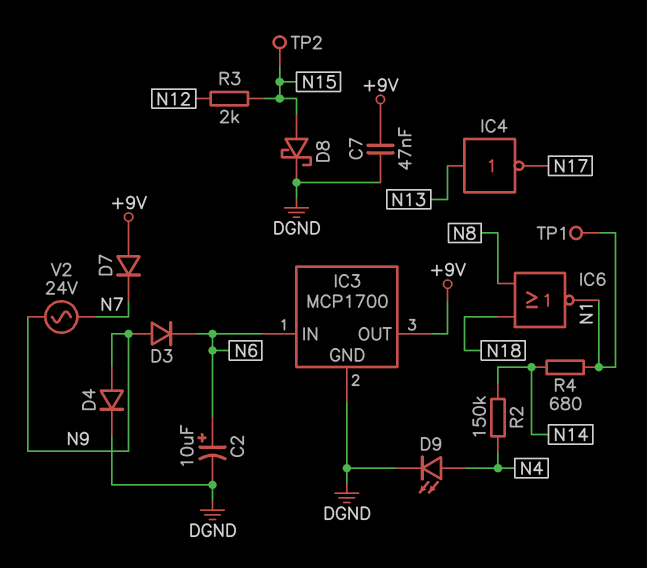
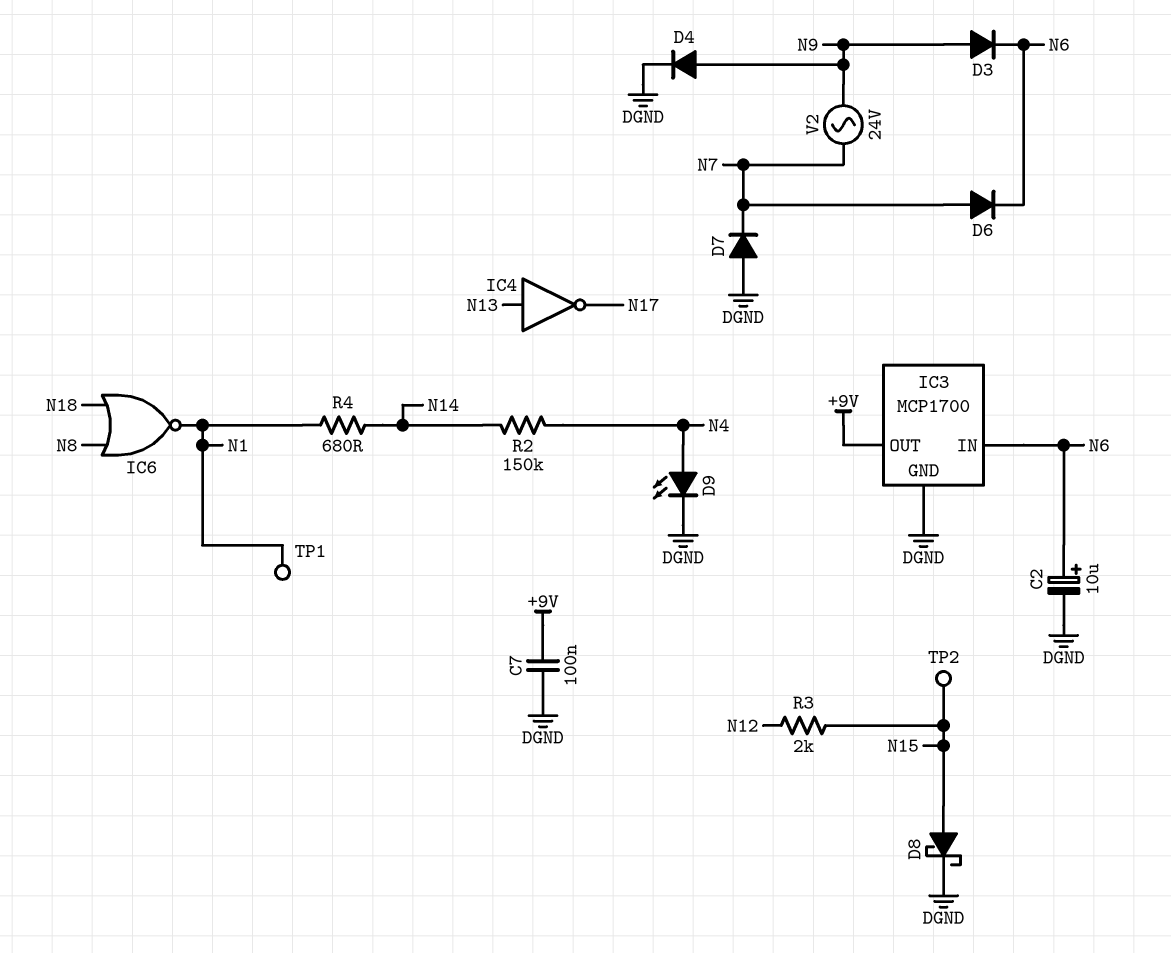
C7: 47nF (+9V, DGND) -> 100nF (+9V, DGND)
D6: none -> diode (A N7, K N6)
D7: diode (A +9V, K N7) -> diode (A DGND, K N7)

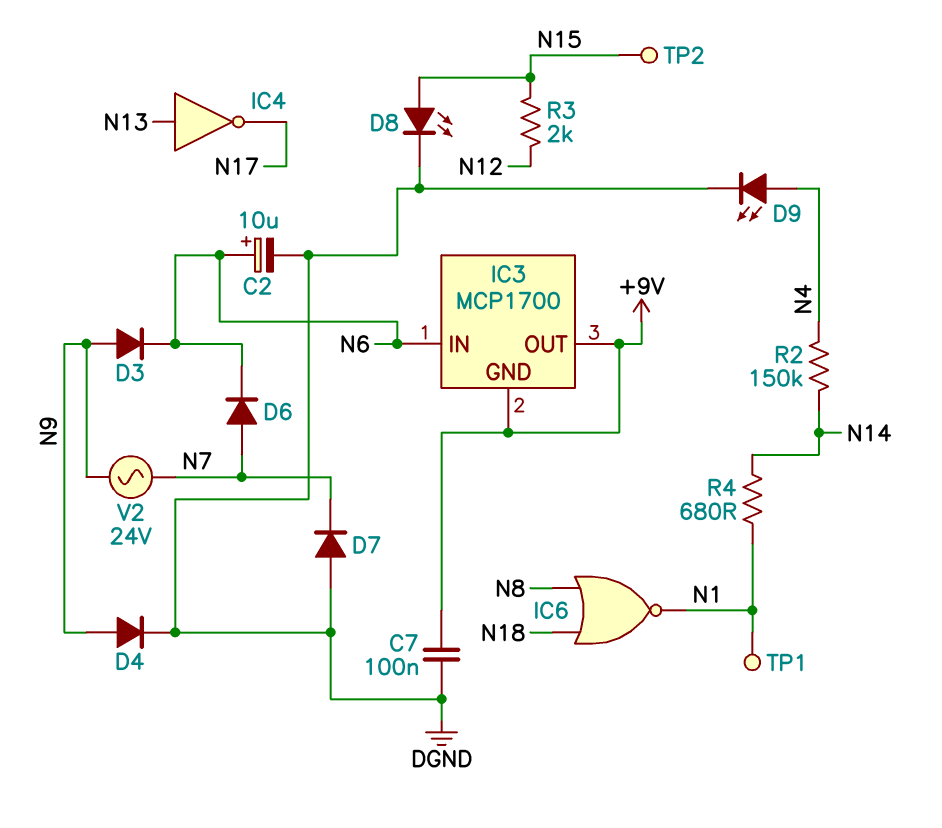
D8: schottky (A N15, K DGND) -> LED (A N15, K DGND)
IC3 pin GND: DGND -> +9V

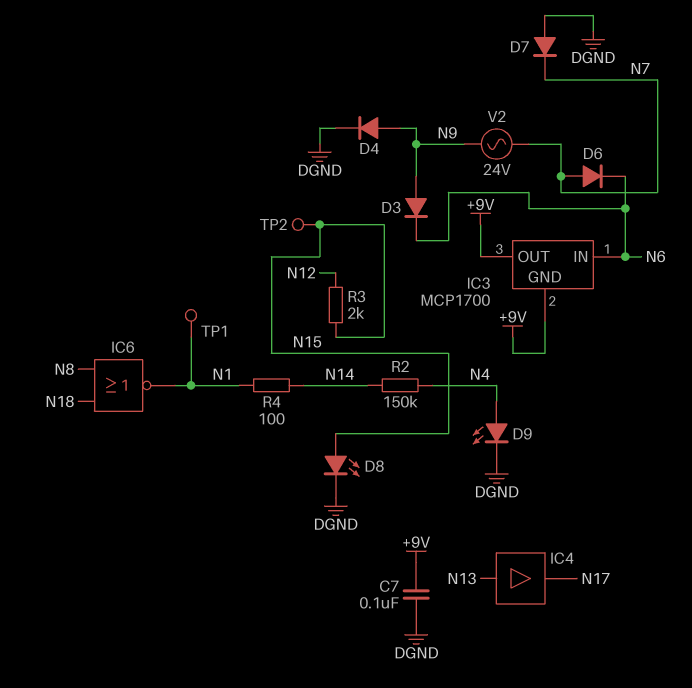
C2: 10uF (plus N6, minus DGND) -> none
IC4: NOT (in N13, out N17) -> buffer (in N13, out N17)
R4: 680 (N1, N14) -> 100 (N1, N14)

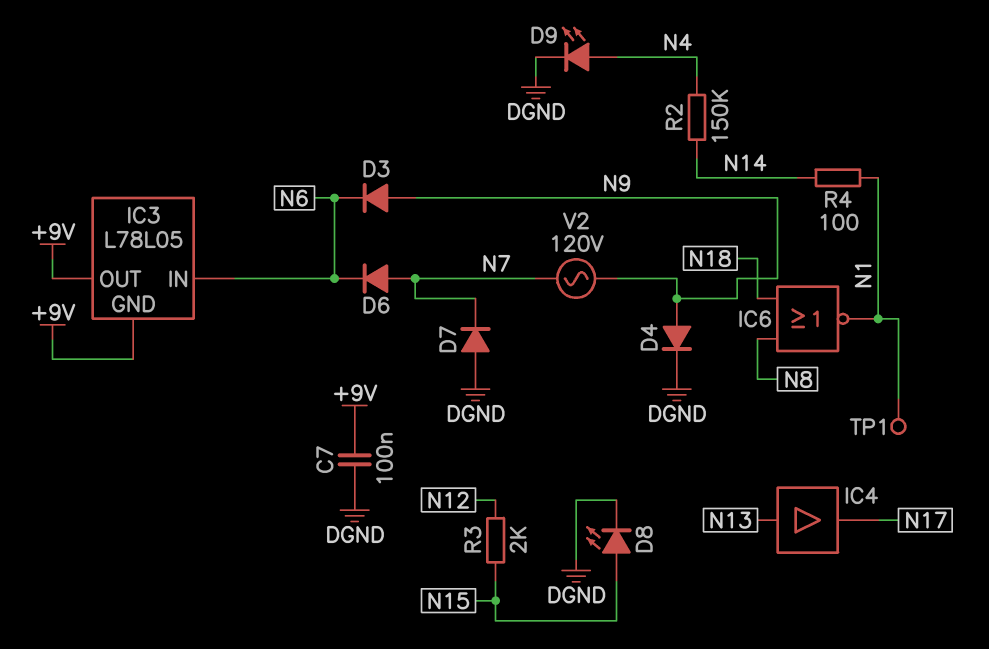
IC3: MCP1700 -> L78L05
TP2: test point (N15) -> none
V2: AC 24V (N7, N9) -> AC 120V (N7, N9)

